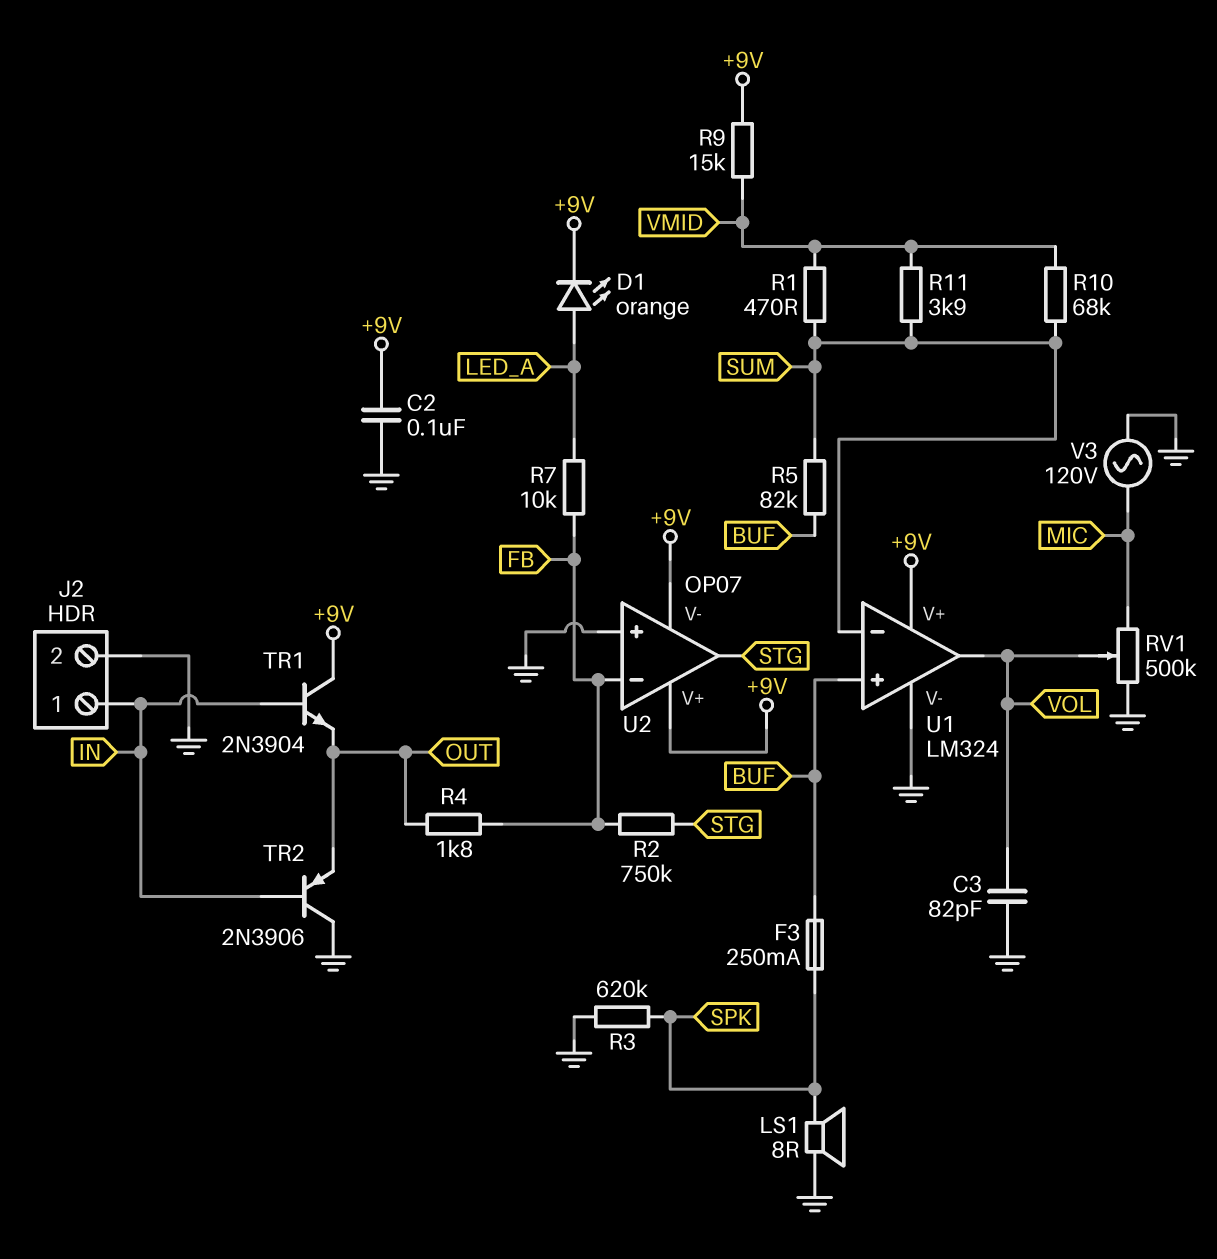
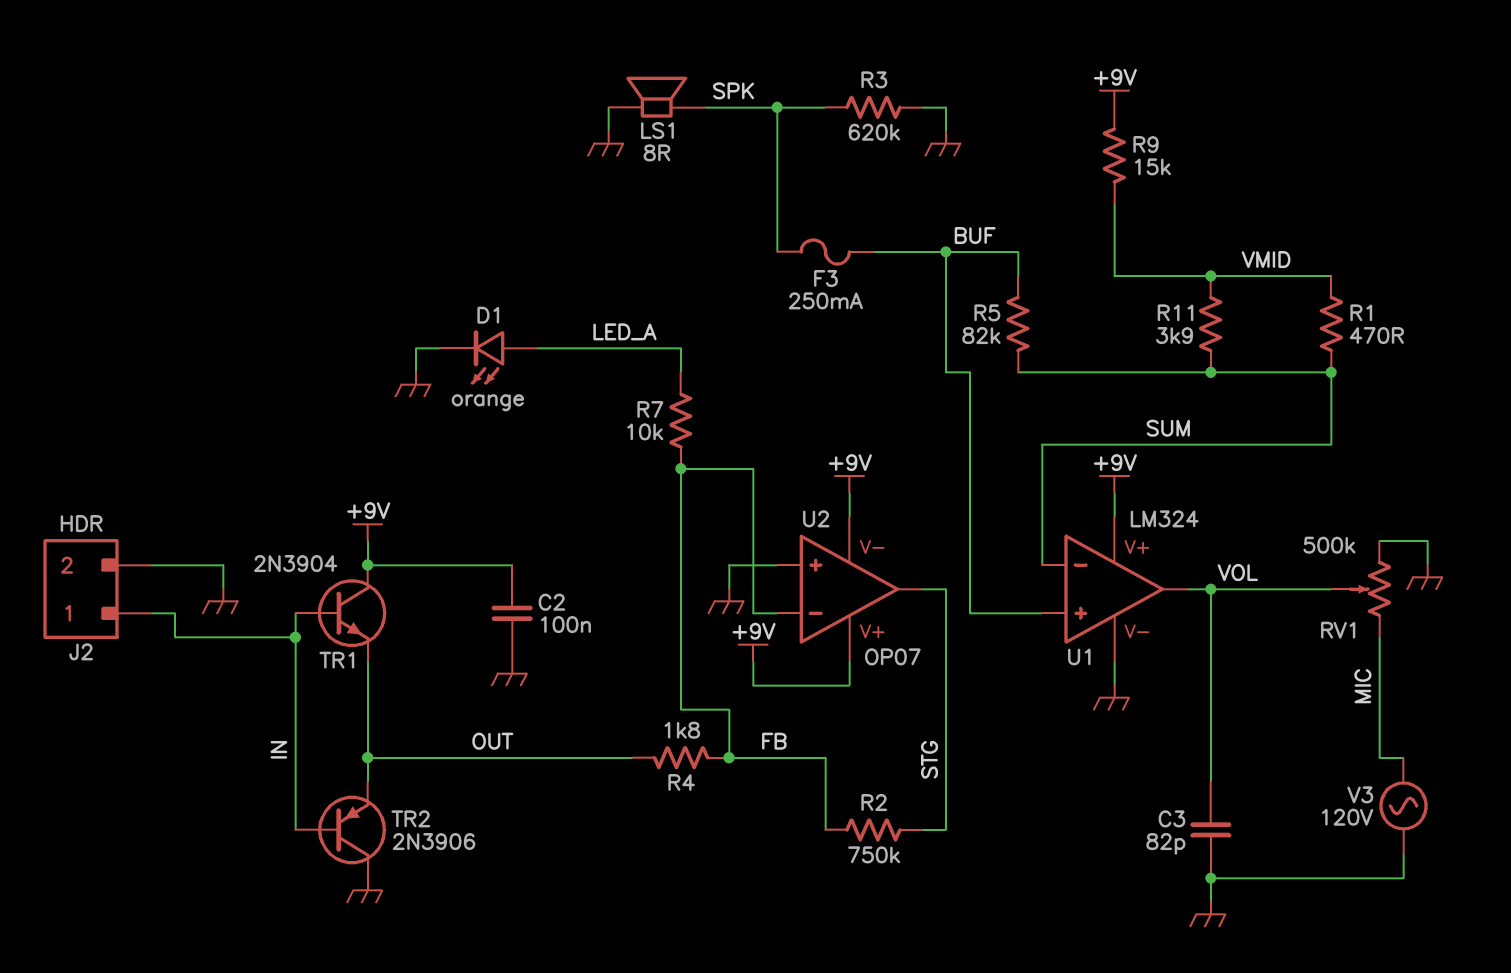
D1: LED orange (A LED_A, K +9V) -> LED orange (A LED_A, K GND)
R10: 68k (SUM, VMID) -> none

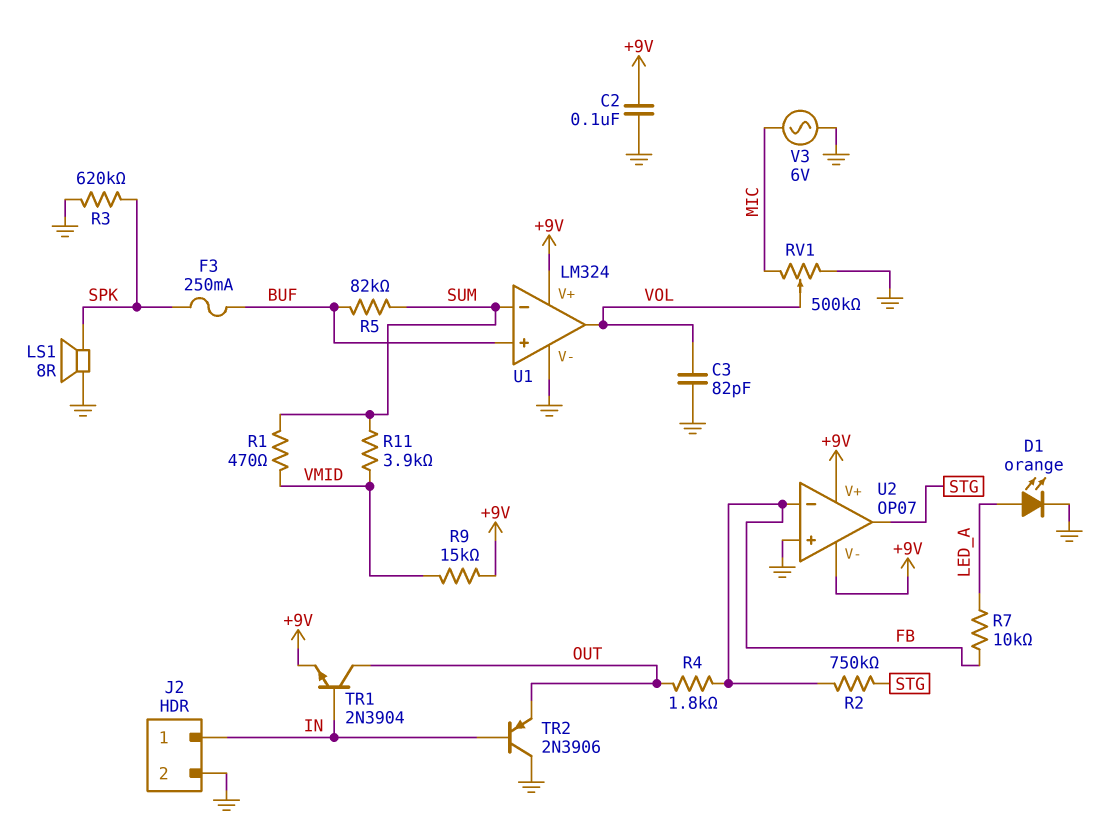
TR1: NPN 2N3904 (B IN, C +9V, E OUT) -> NPN 2N3904 (B IN, C OUT, E +9V)
V3: AC 120V (GND, MIC) -> AC 6V (GND, MIC)

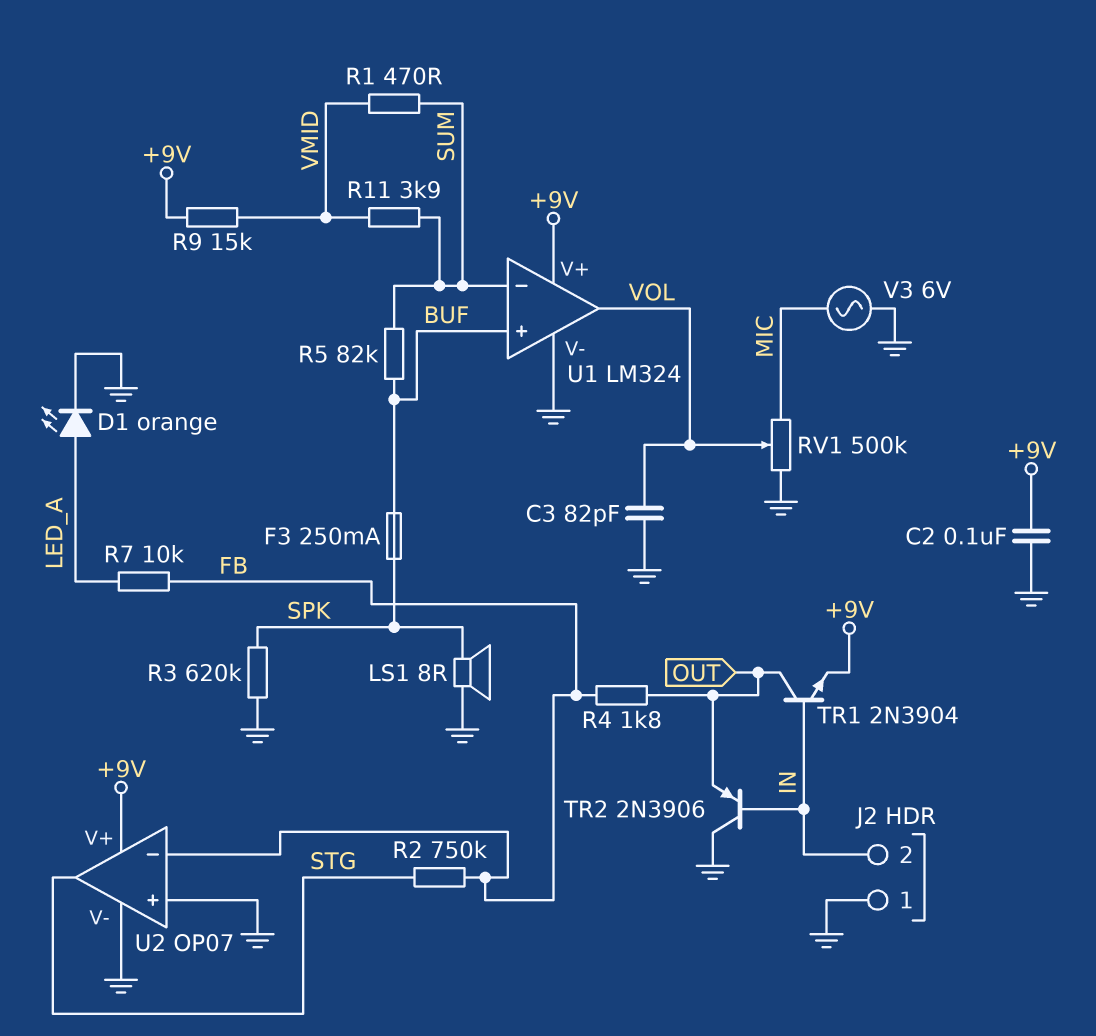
J2 pin 1: IN -> GND
J2 pin 2: GND -> IN
U2 pin V-: +9V -> GND

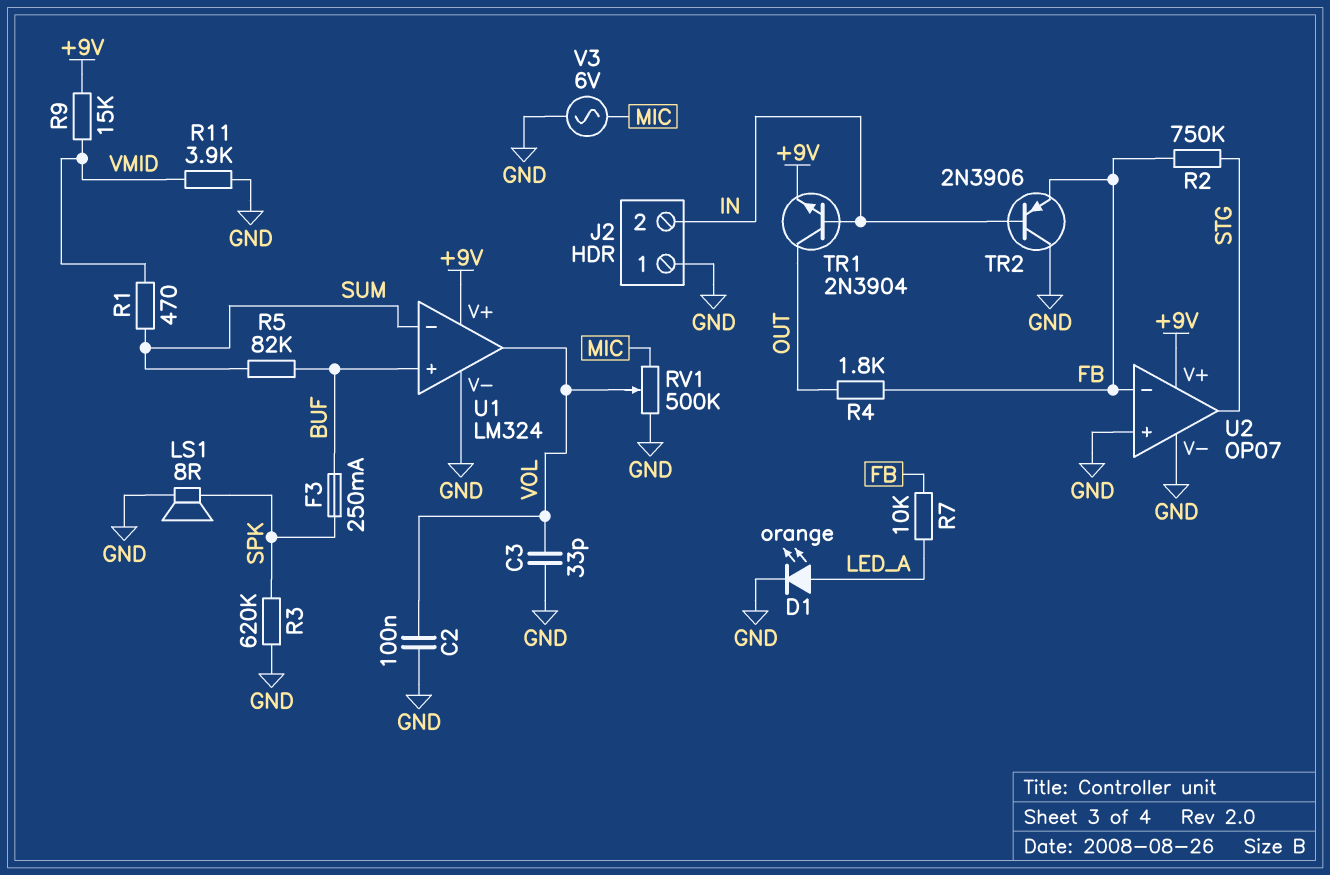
C2: 100nF (+9V, GND) -> 100nF (GND, VOL)
C3: 82pF (GND, VOL) -> 33pF (GND, VOL)
R11: 3.9k (SUM, VMID) -> 3.9k (GND, VMID)
TR2: PNP 2N3906 (B IN, C GND, E OUT) -> PNP 2N3906 (B IN, C GND, E FB)

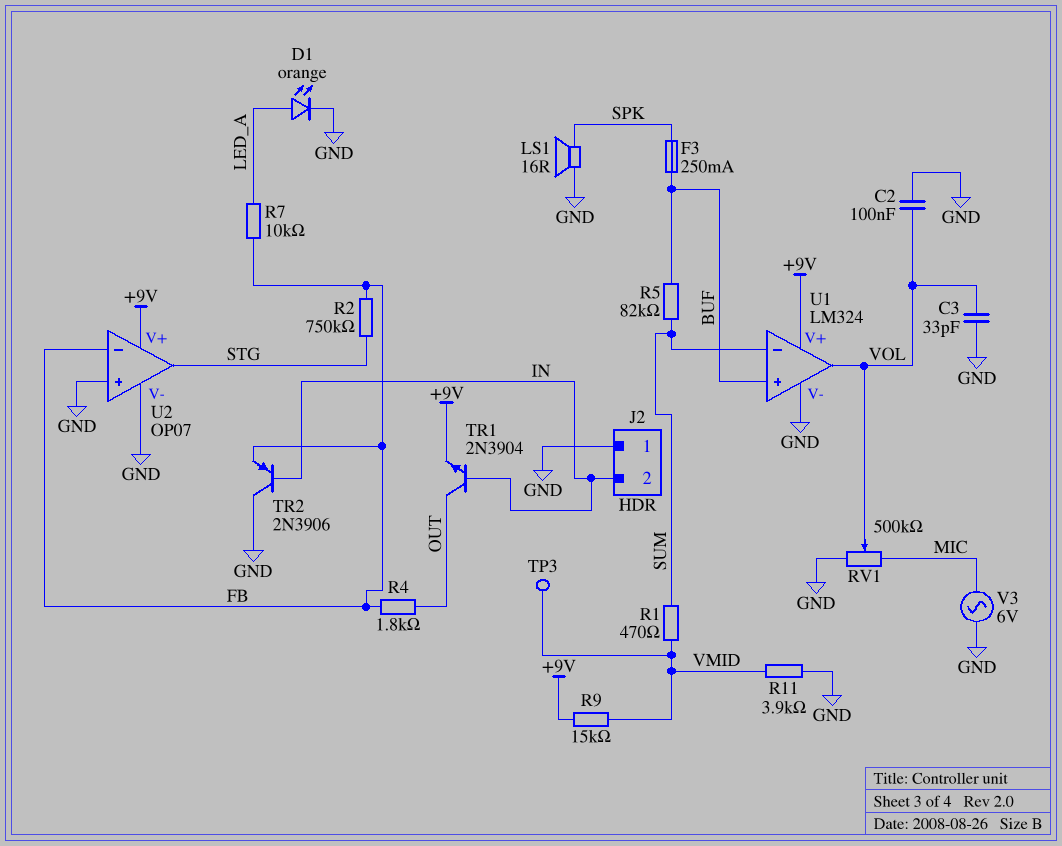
LS1: speaker 8R (GND, SPK) -> speaker 16R (GND, SPK)
R3: 620k (GND, SPK) -> none
TP3: none -> test point (VMID)

